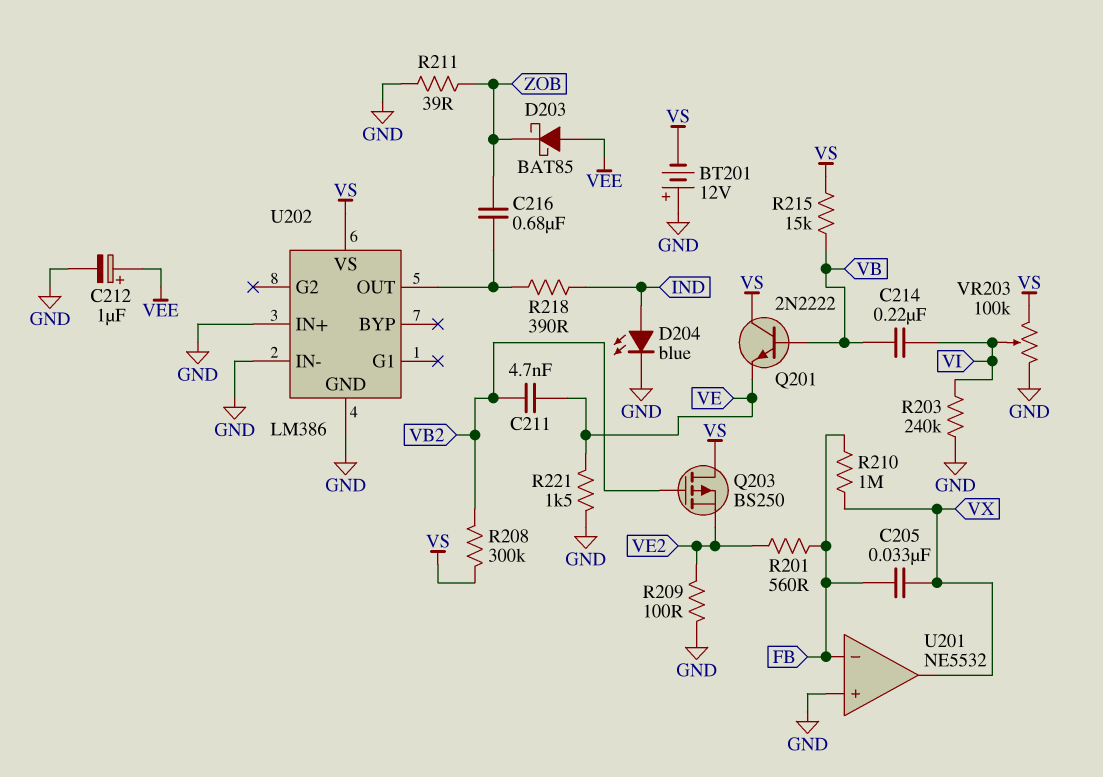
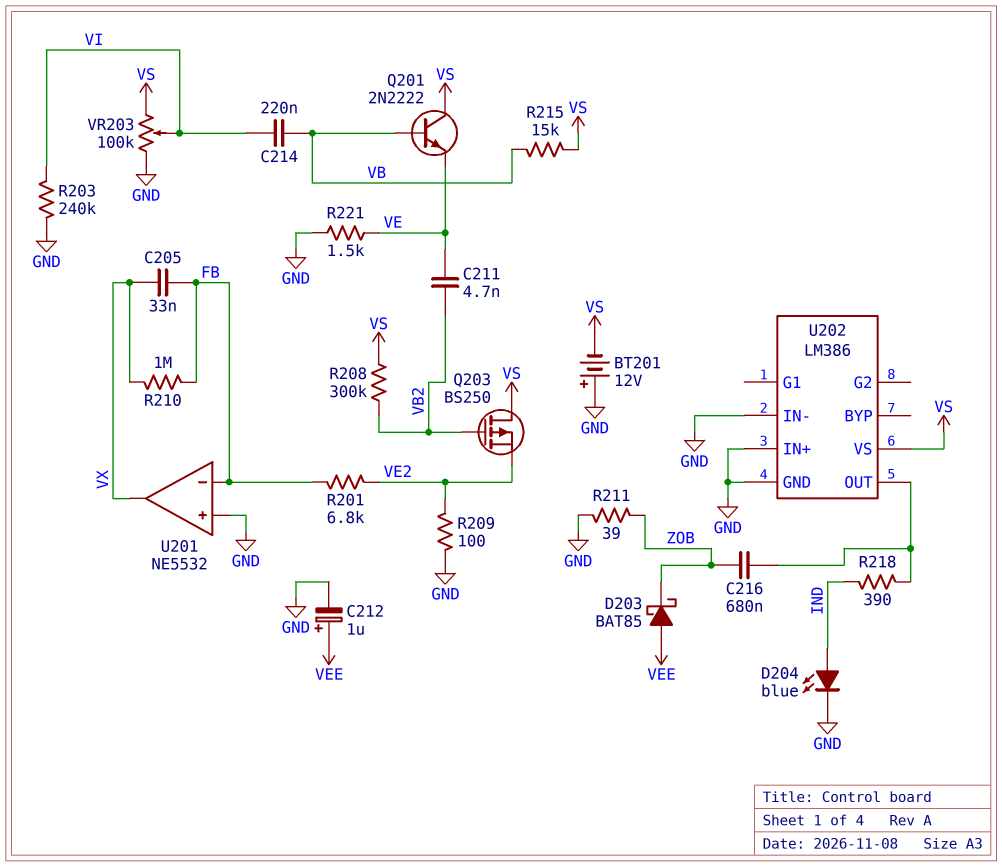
R201: 560 (FB, VE2) -> 6.8k (FB, VE2)

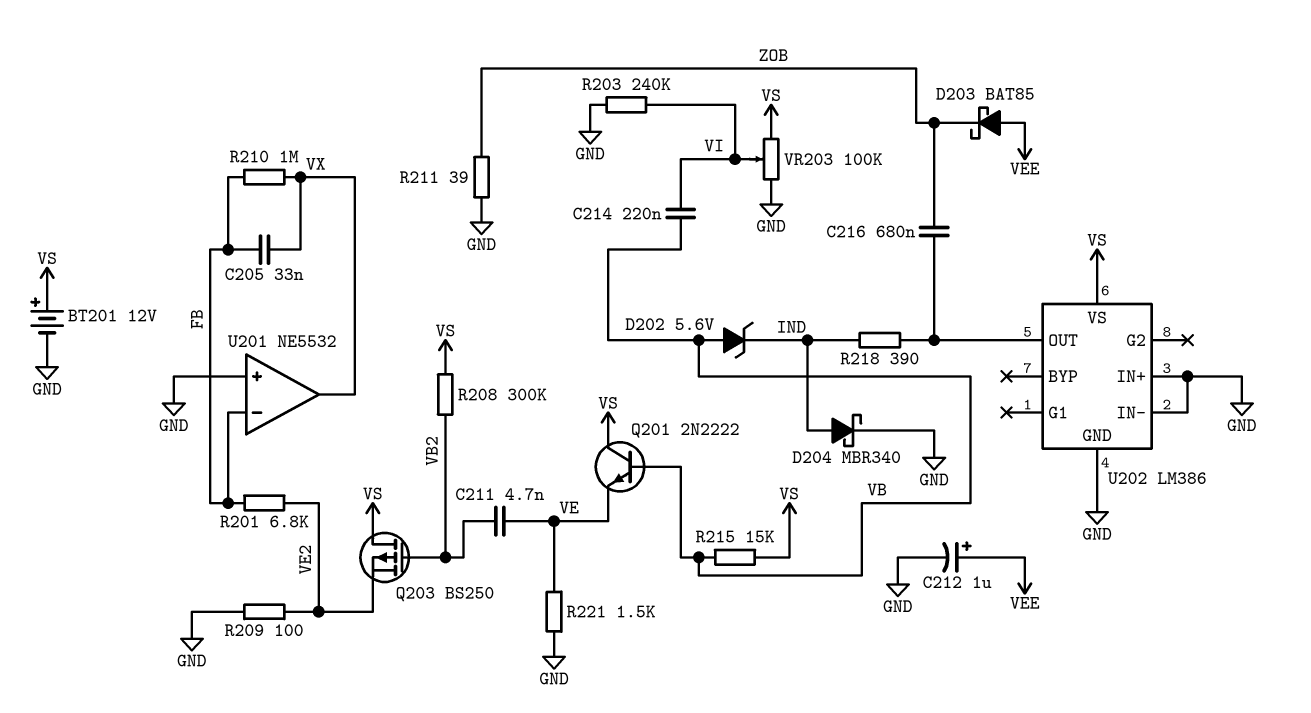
BT201: 12V (plus GND, minus VS) -> 12V (plus VS, minus GND)
D202: none -> zener 5.6V (A VB, K IND)
D204: LED blue (A IND, K GND) -> schottky MBR340 (A IND, K GND)

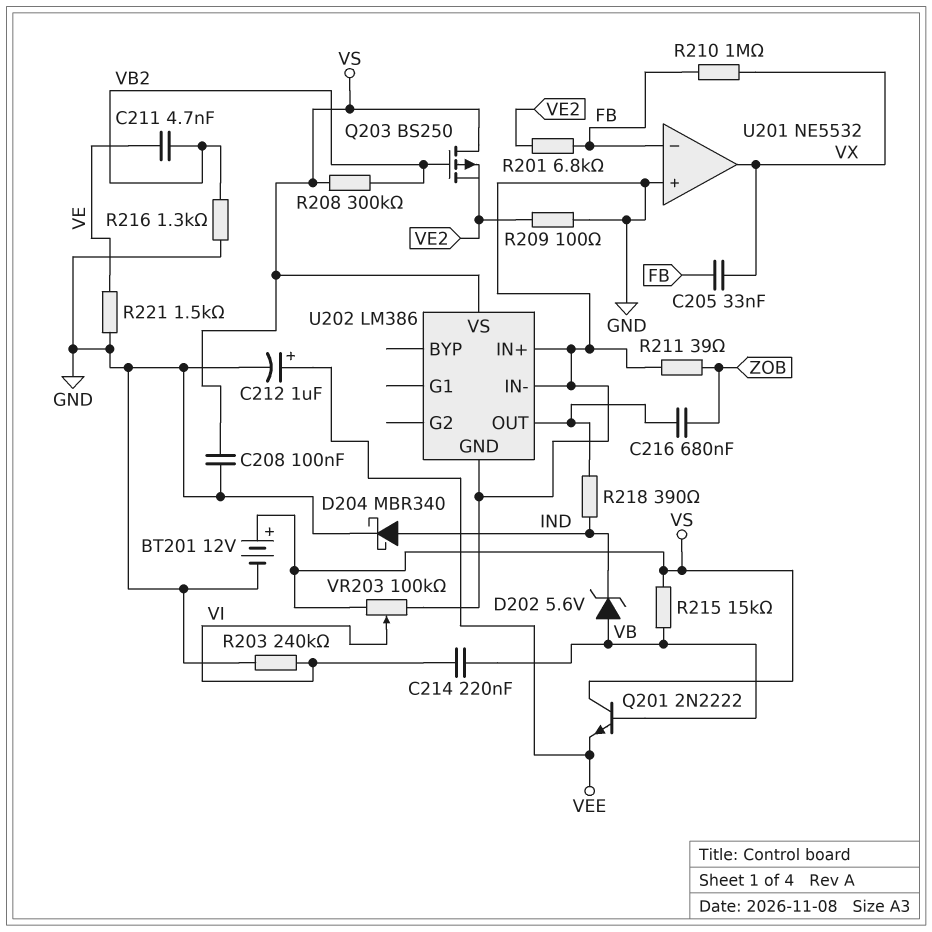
C208: none -> 100nF (GND, VS)
D203: schottky BAT85 (A VEE, K ZOB) -> none
Q201: NPN 2N2222 (B VB, C VS, E VE) -> NPN 2N2222 (B VB, C VS, E VEE)
R216: none -> 1.3k (GND, VB2)

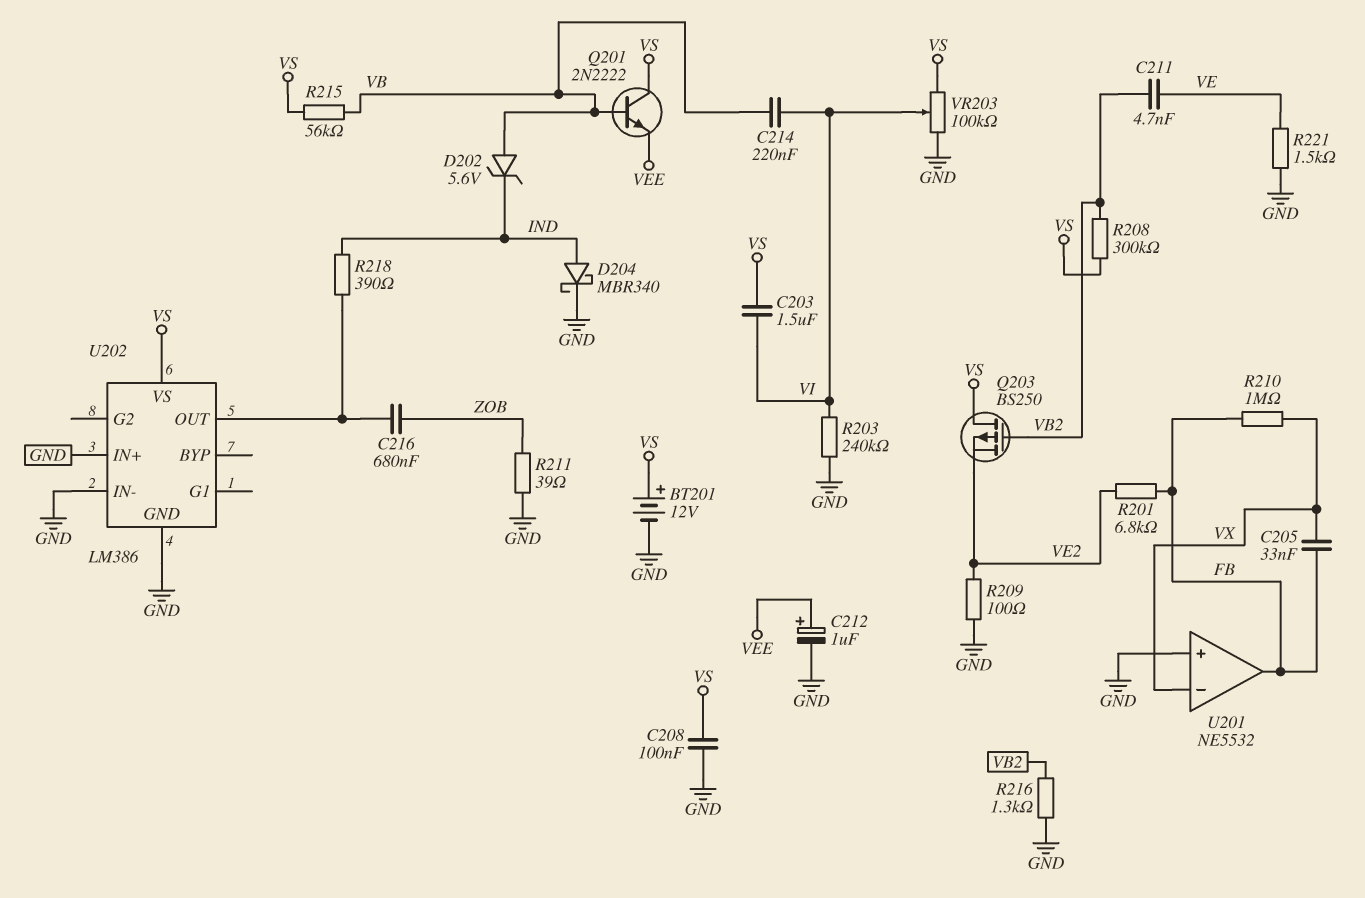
C203: none -> 1.5uF (VI, VS)
R215: 15k (VB, VS) -> 56k (VB, VS)
U201 pin in-: FB -> VX
U201 pin out: VX -> FB

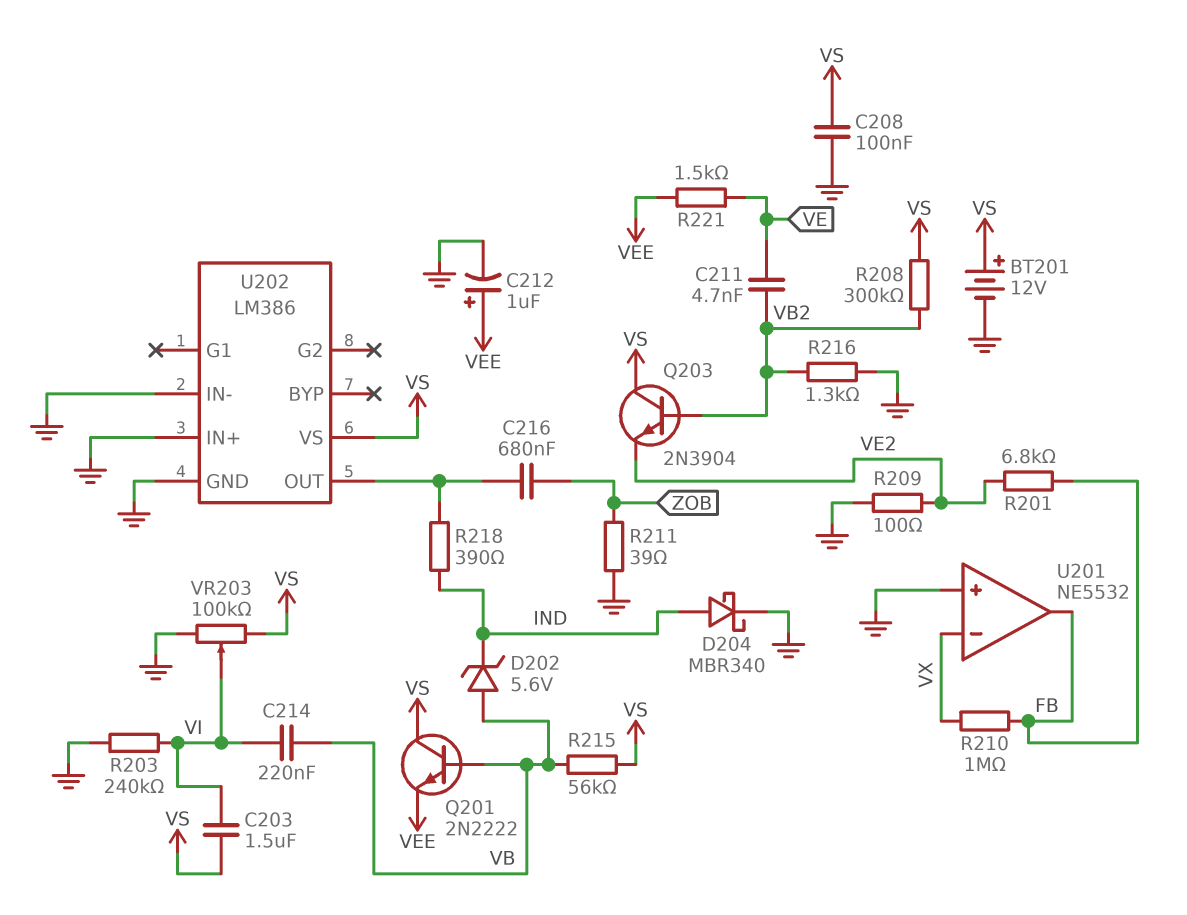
C205: 33nF (FB, VX) -> none
Q203: PMOS BS250 (G VB2, D VS, S VE2) -> NPN 2N3904 (B VB2, C VS, E VE2)
R221: 1.5k (GND, VE) -> 1.5k (VE, VEE)

